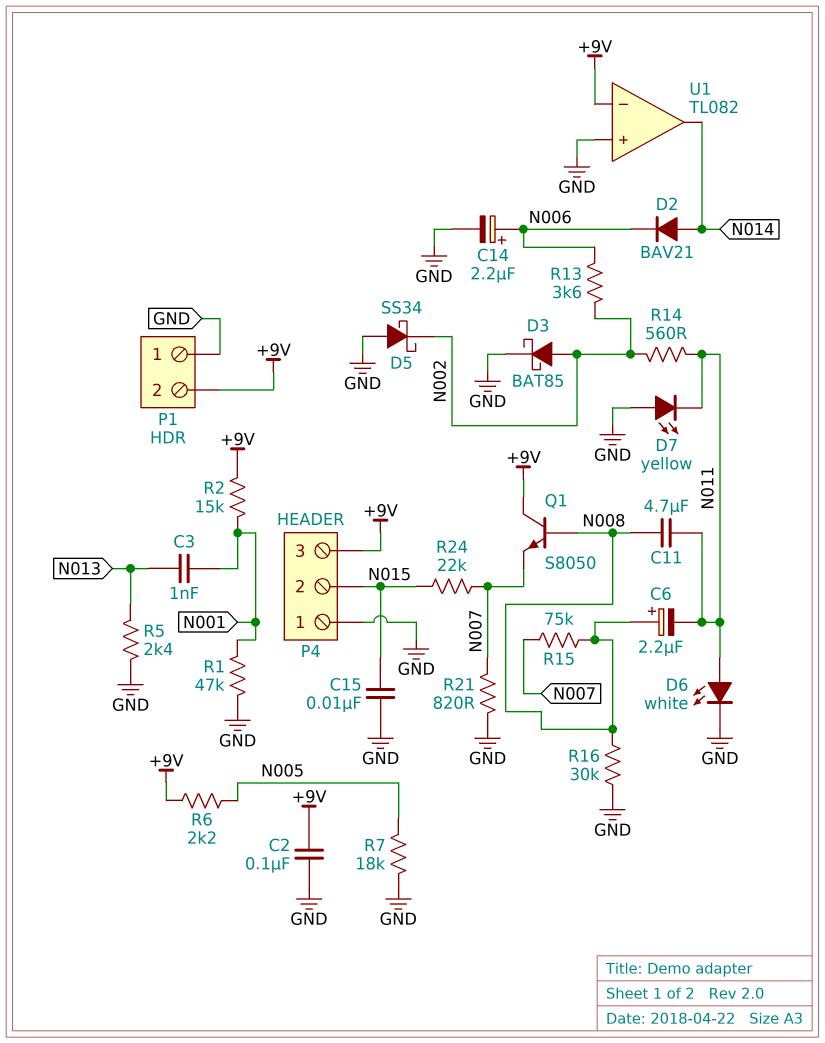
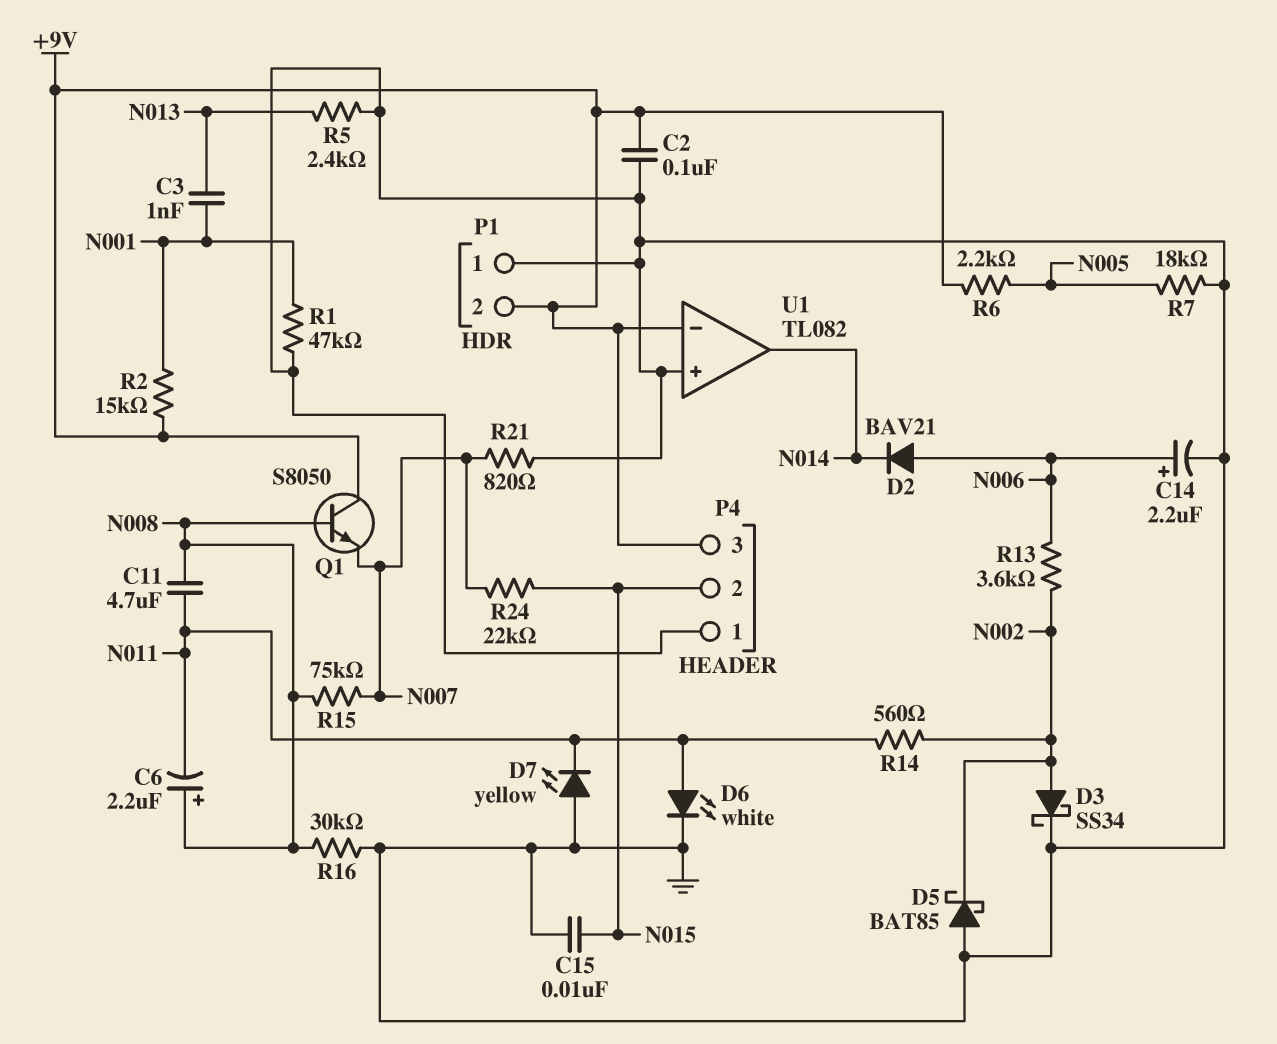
D2: diode BAV21 (A N014, K N006) -> diode BAV21 (A N006, K N014)
D3: schottky BAT85 (A N002, K GND) -> schottky SS34 (A N002, K GND)
D5: schottky SS34 (A GND, K N002) -> schottky BAT85 (A GND, K N002)

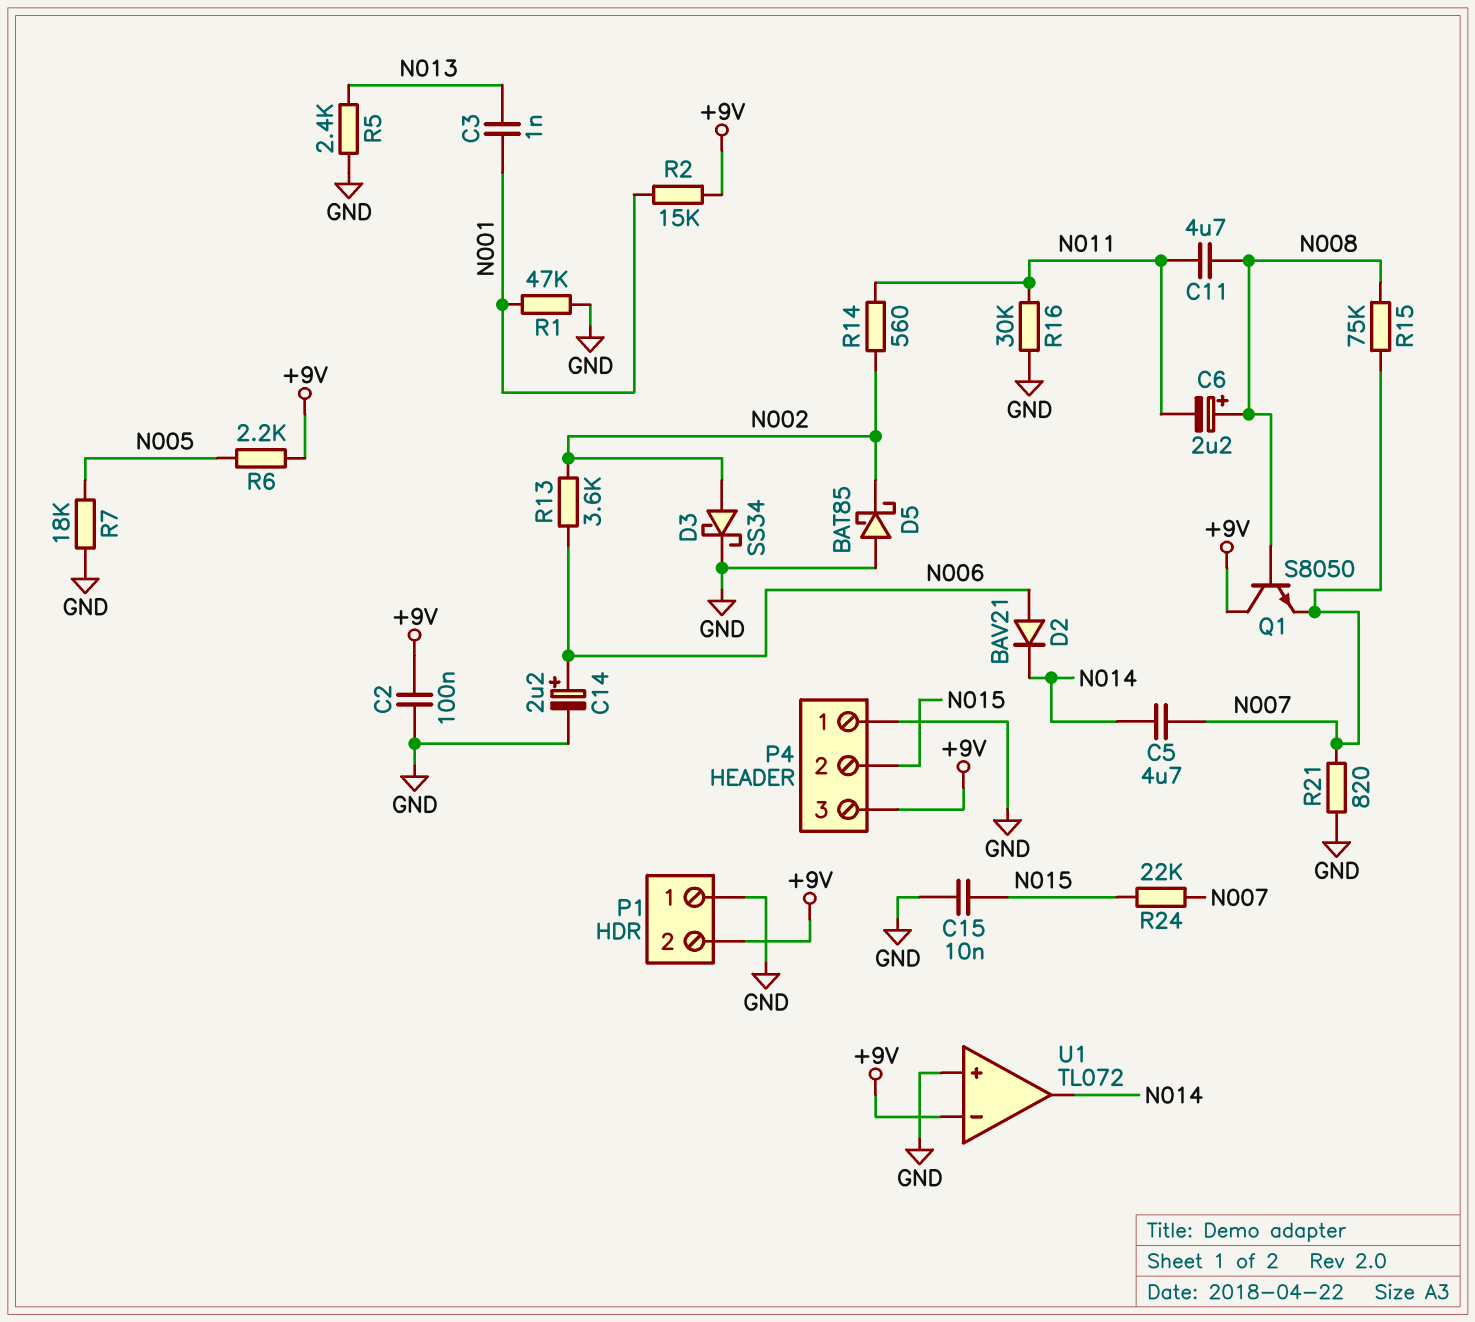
C5: none -> 4.7uF (N007, N014)
D6: LED white (A N011, K GND) -> none
D7: LED yellow (A GND, K N011) -> none
R16: 30k (GND, N008) -> 30k (GND, N011)
U1: TL082 -> TL072

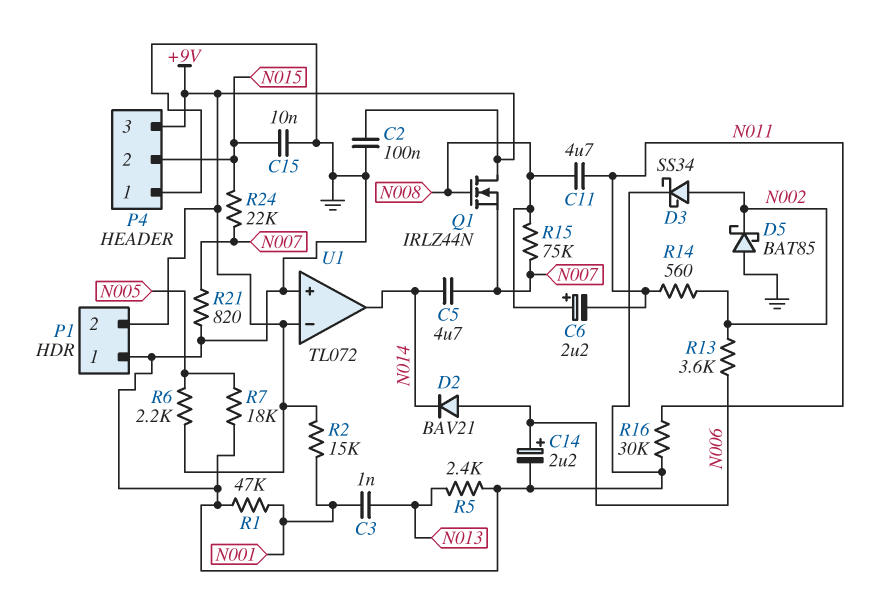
Q1: NPN S8050 (B N008, C +9V, E N007) -> NMOS IRLZ44N (G N008, D +9V, S N007)

